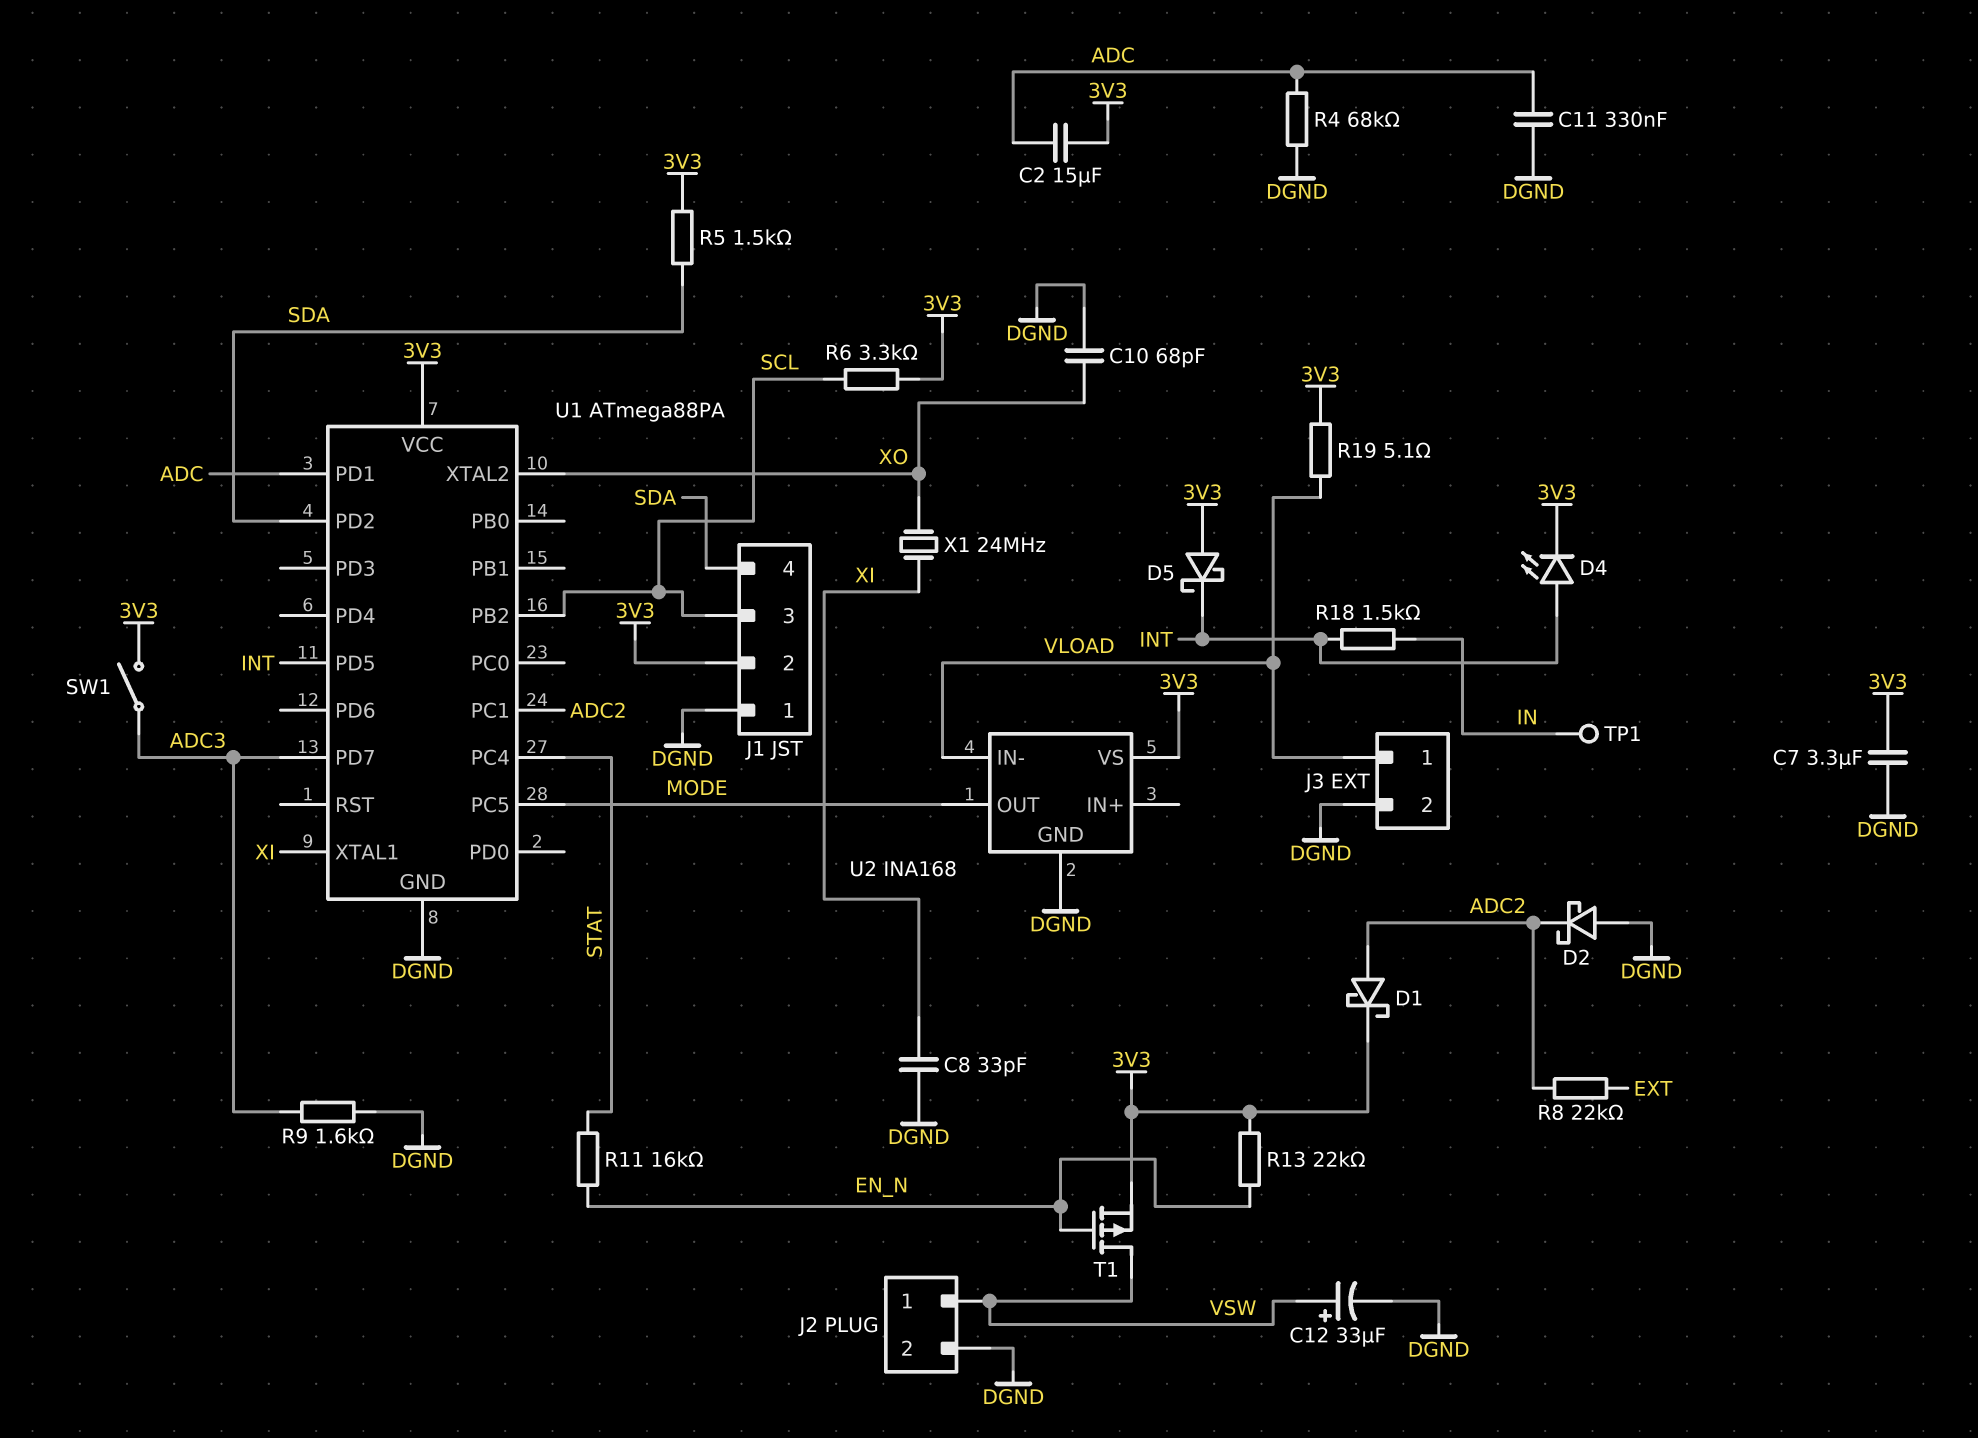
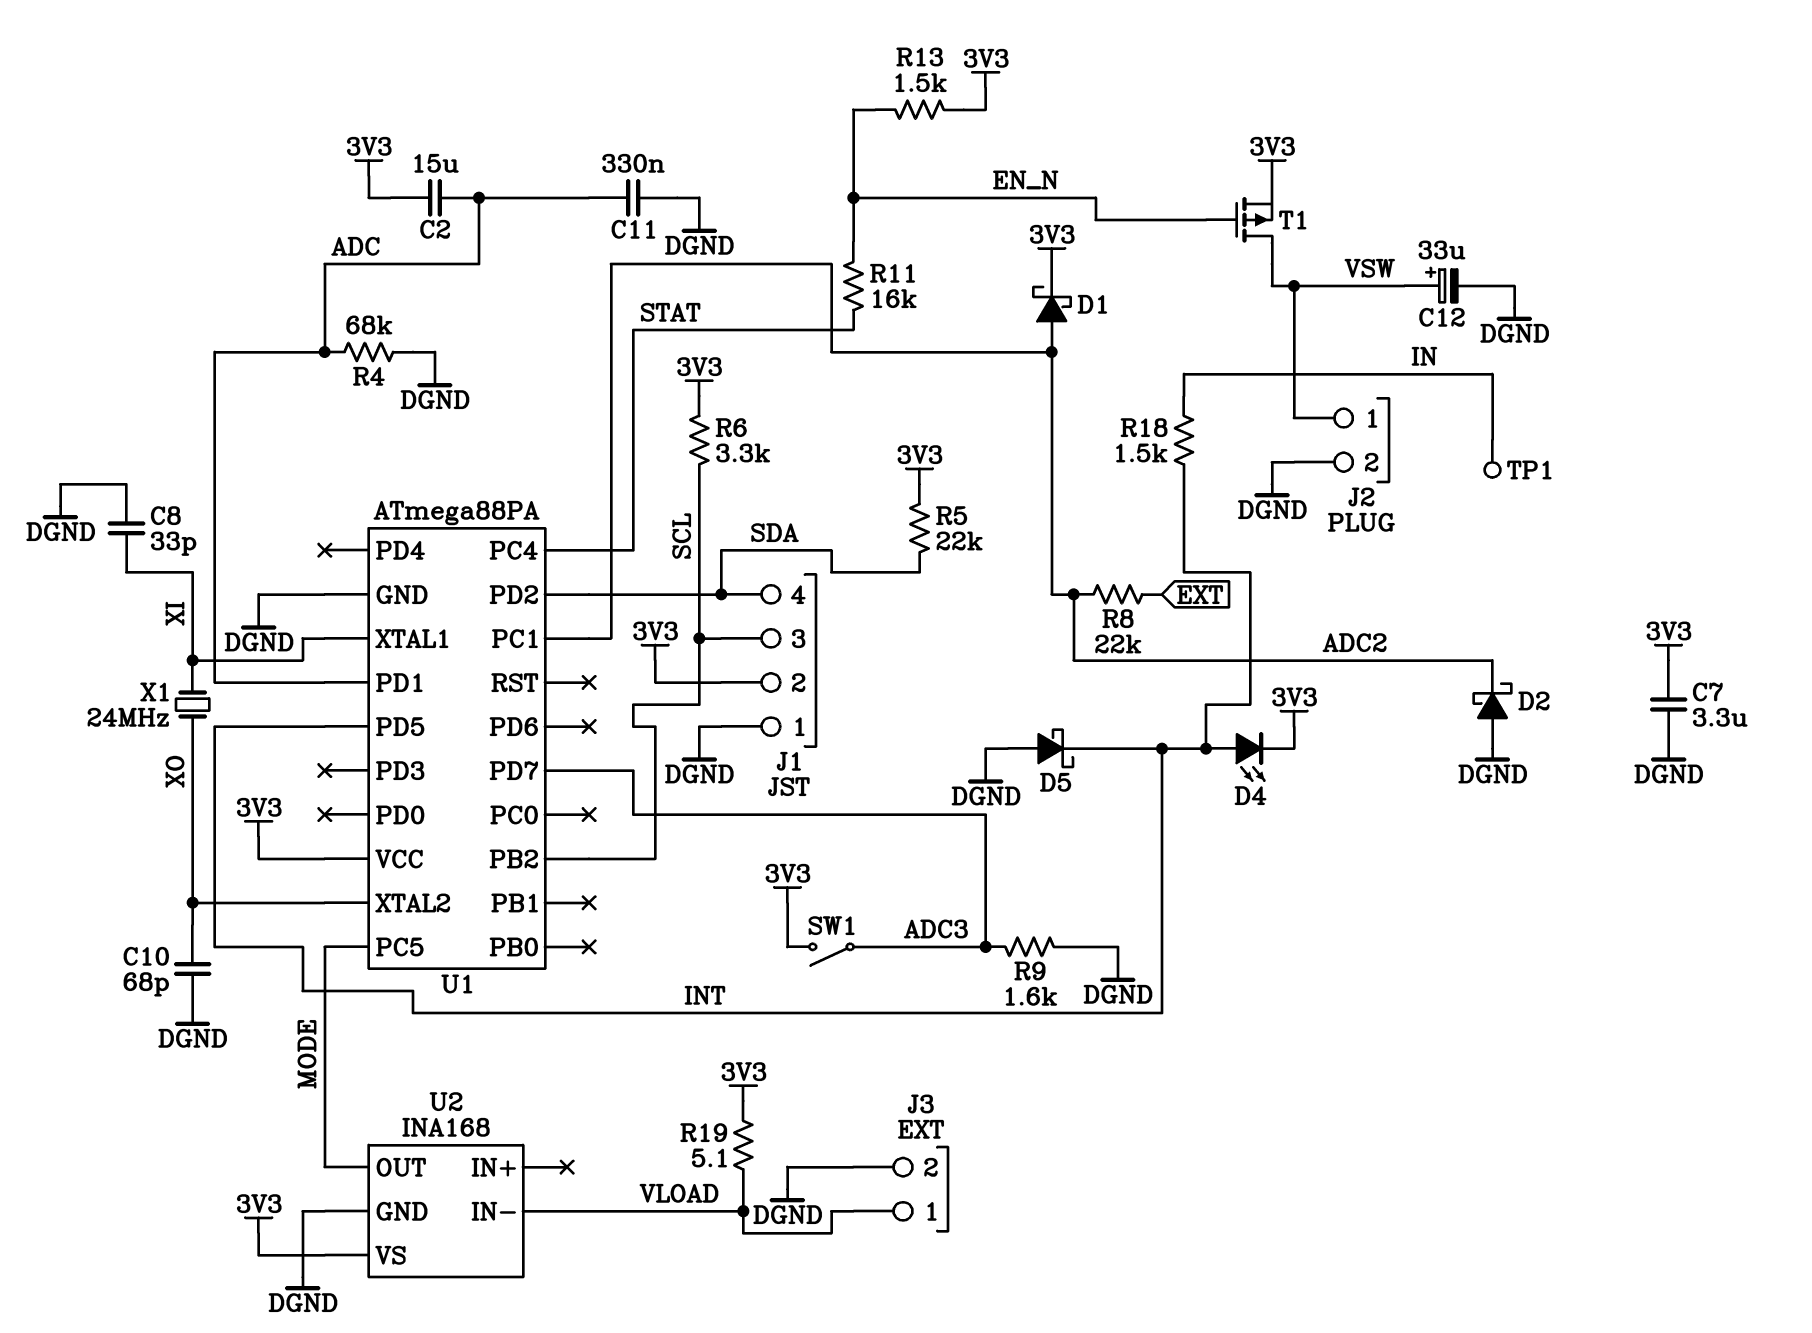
D5: schottky (A 3V3, K INT) -> schottky (A DGND, K INT)
R5: 1.5k (3V3, SDA) -> 22k (3V3, SDA)
R13: 22k (3V3, EN_N) -> 1.5k (3V3, EN_N)

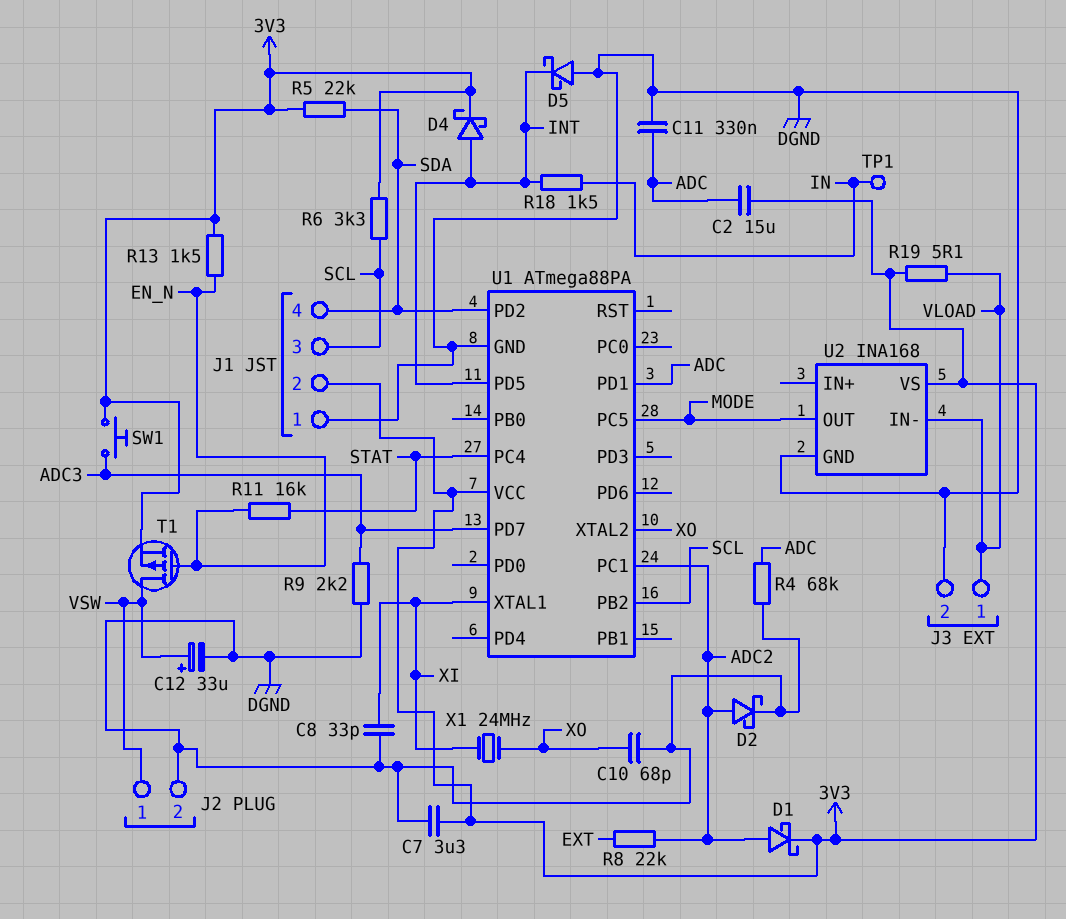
D2: schottky (A DGND, K ADC2) -> schottky (A ADC2, K DGND)
D4: LED (A INT, K 3V3) -> schottky (A INT, K 3V3)
R9: 1.6k (ADC3, DGND) -> 2.2k (ADC3, DGND)
SW1: switch (3V3, ADC3) -> button (3V3, ADC3)

